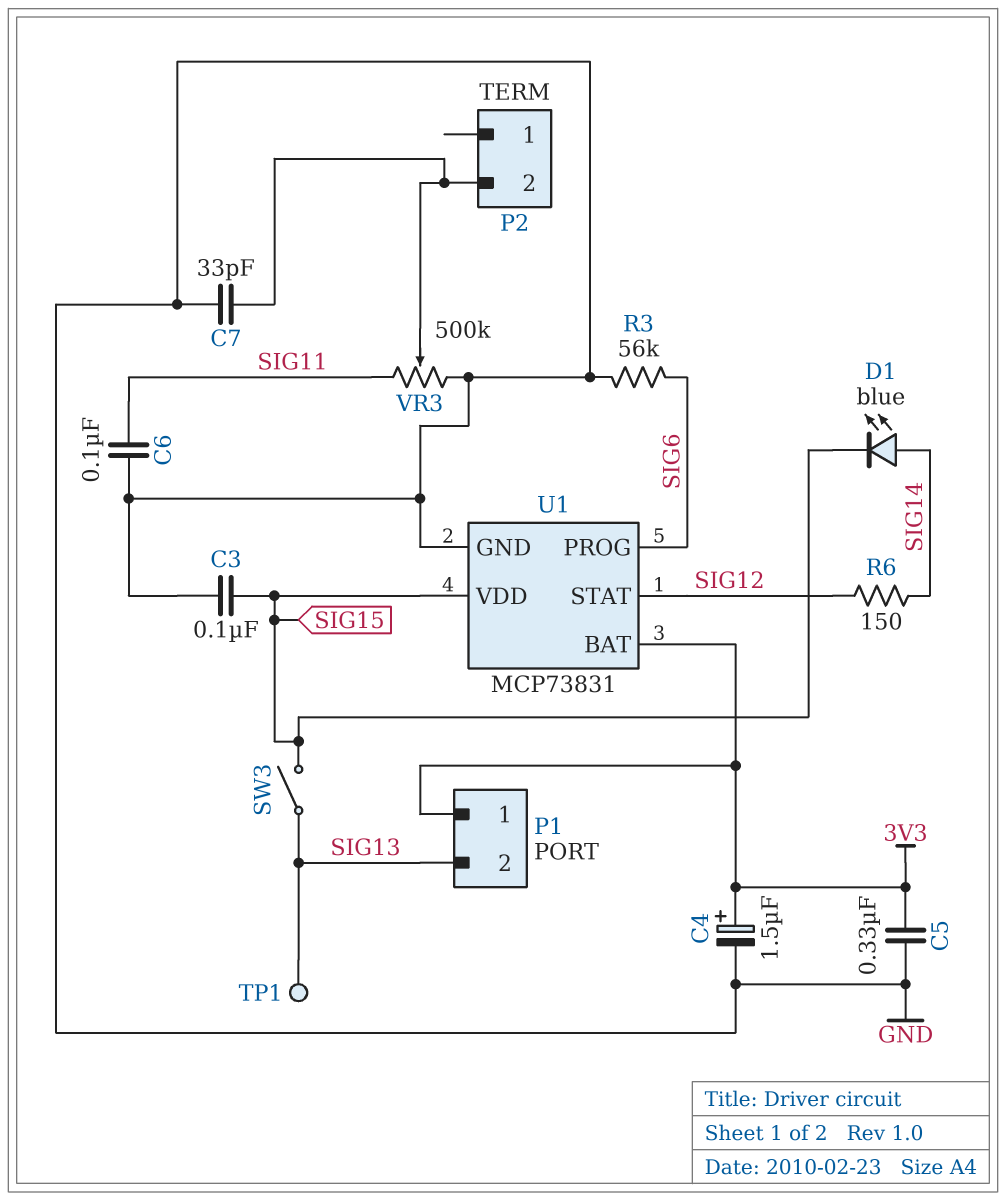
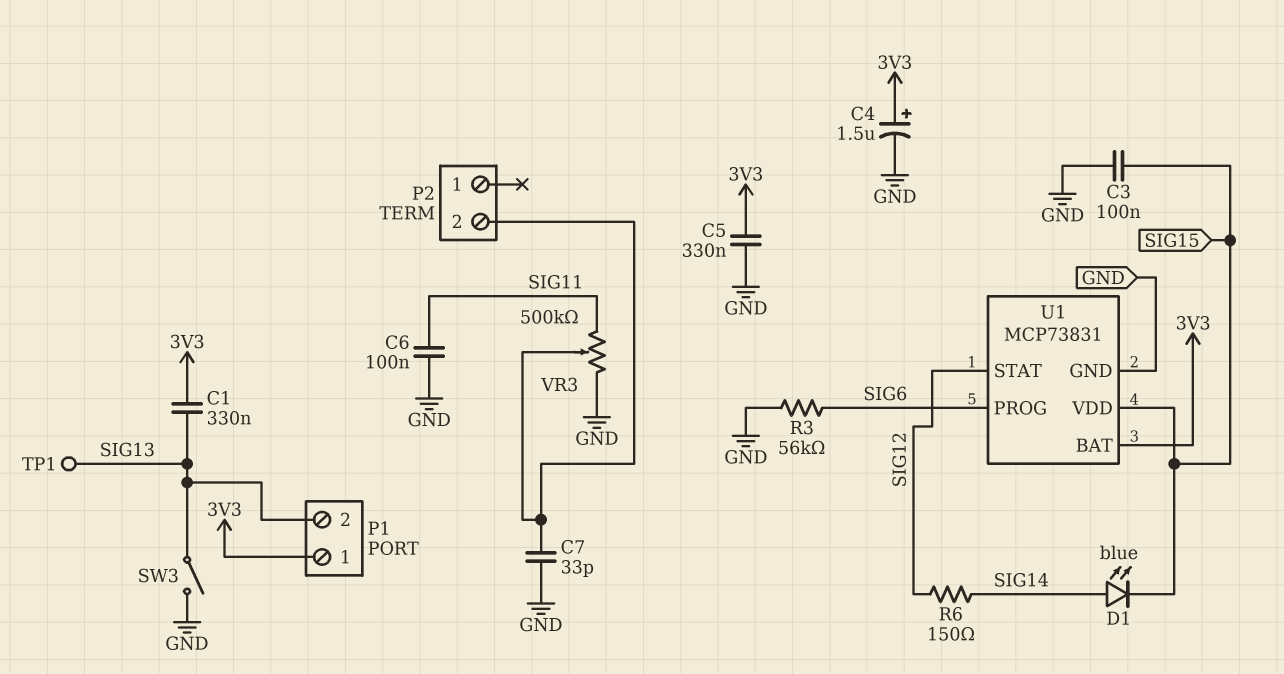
C1: none -> 330nF (3V3, SIG13)
SW3: switch (SIG13, SIG15) -> switch (GND, SIG13)

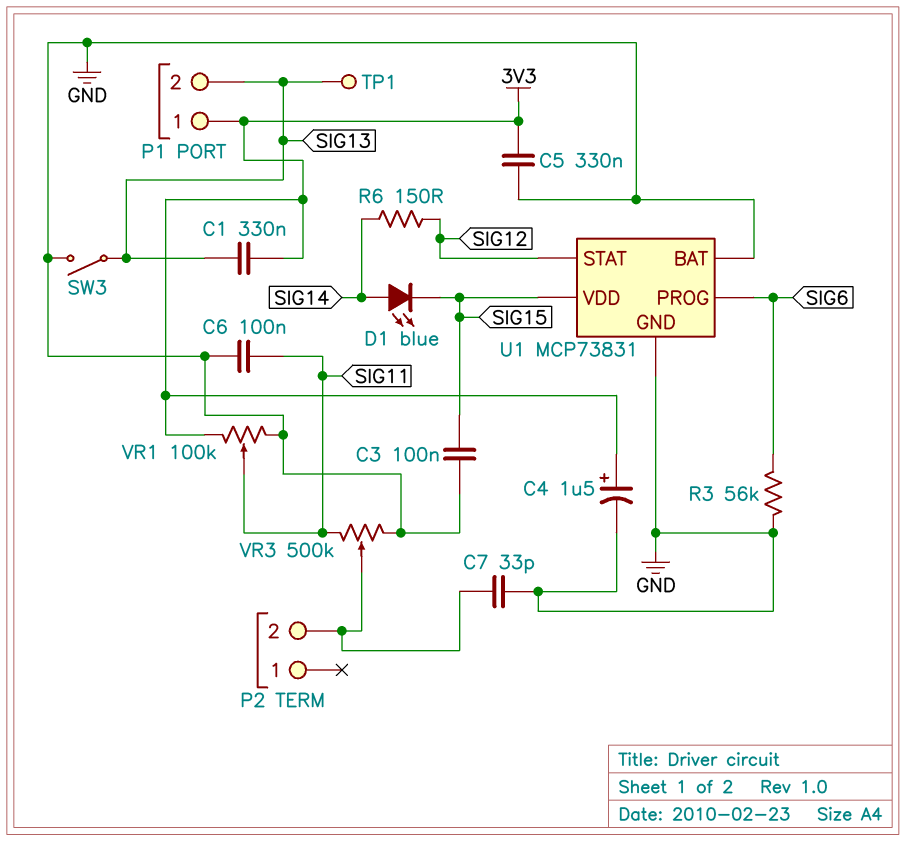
U1 pin BAT: 3V3 -> GND
VR1: none -> 100k (3V3, GND, wiper SIG11)

